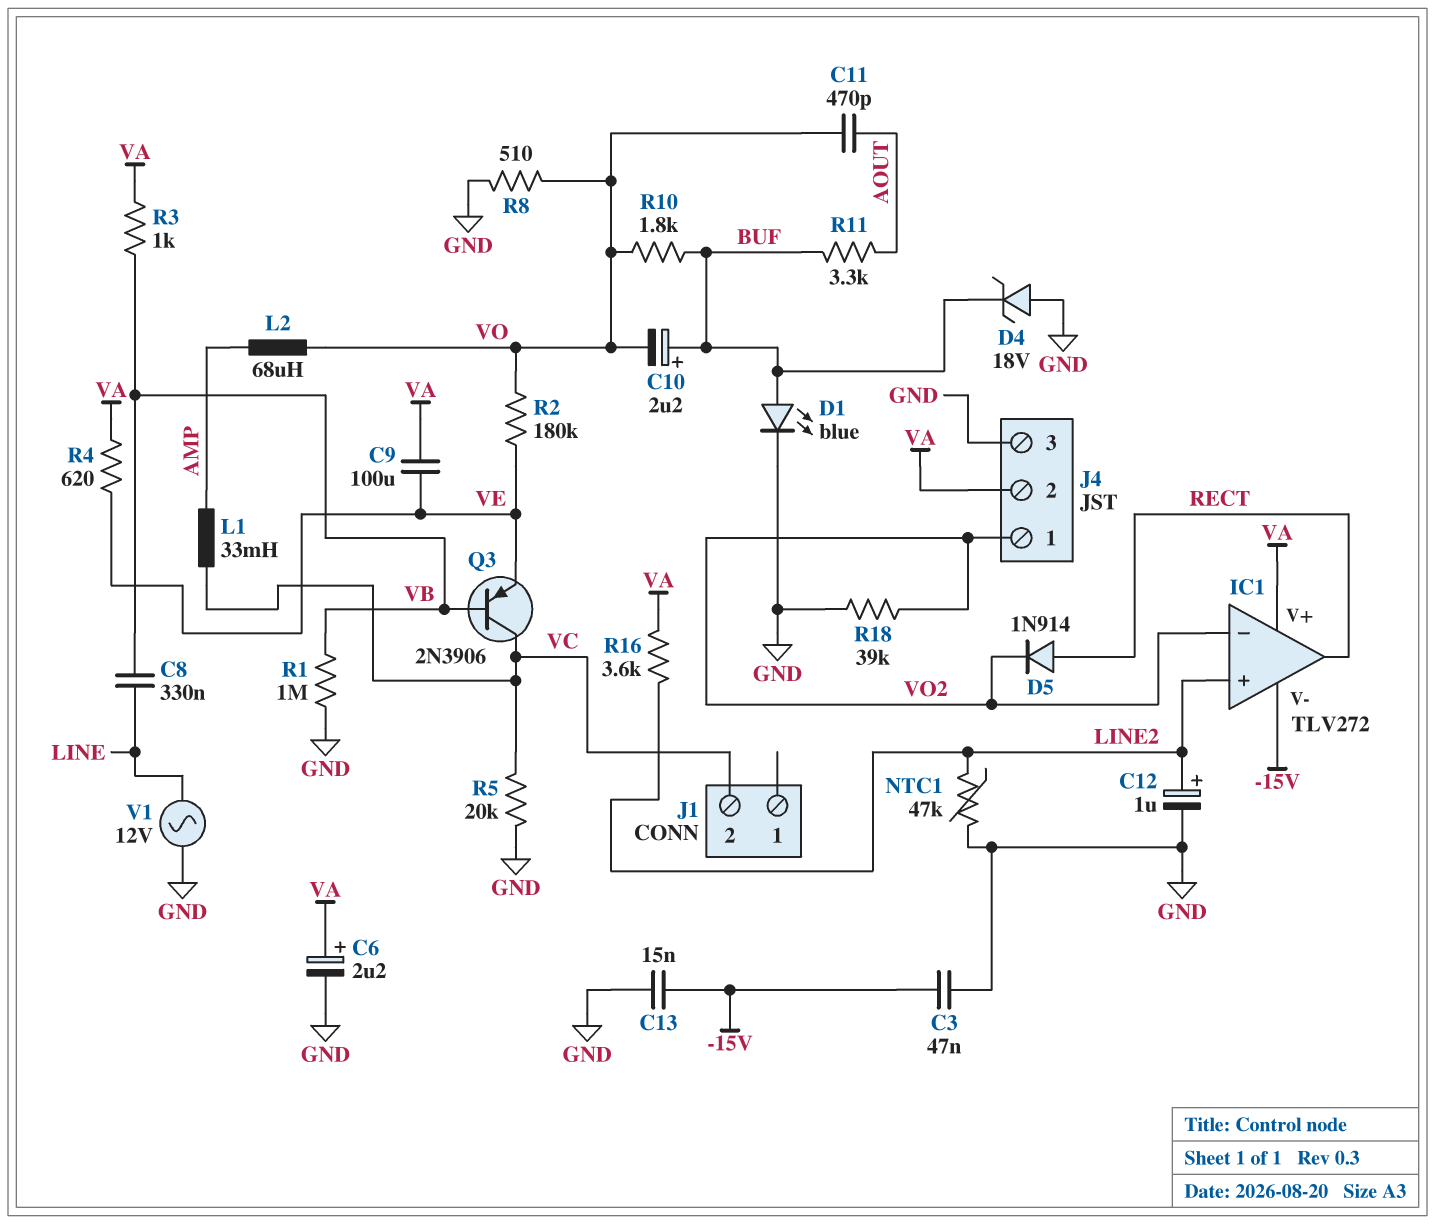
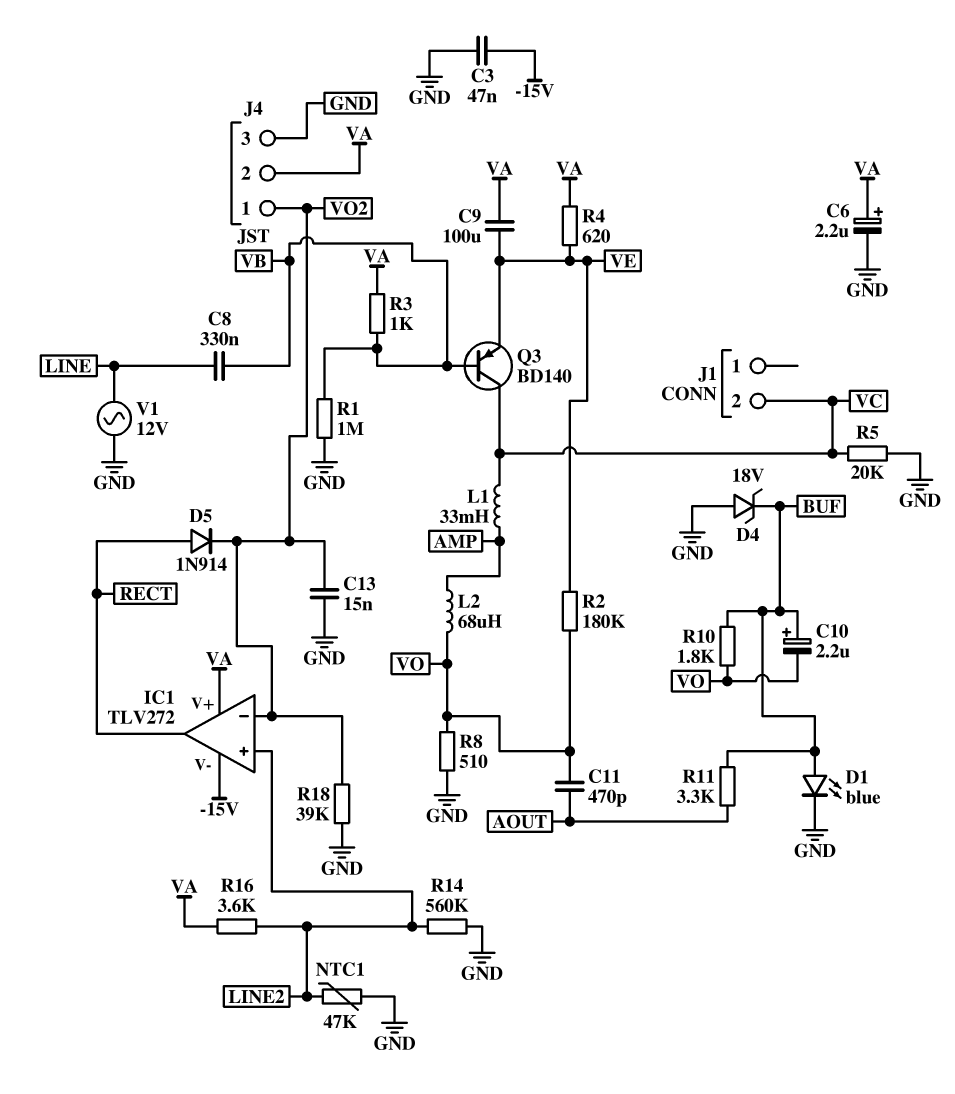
C12: 1uF (plus LINE2, minus GND) -> none
C13: 15nF (-15V, GND) -> 15nF (GND, VO2)
Q3: PNP 2N3906 (B VB, C VC, E VE) -> PNP BD140 (B VB, C VC, E VE)
R14: none -> 560k (GND, LINE2)

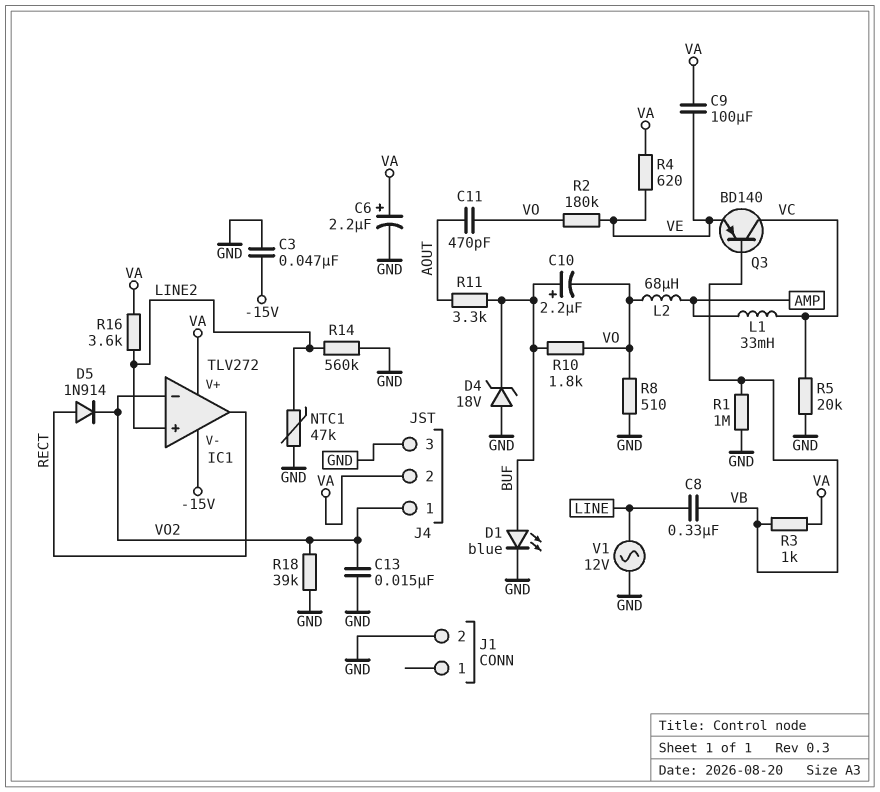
J1 pin 2: VC -> GND

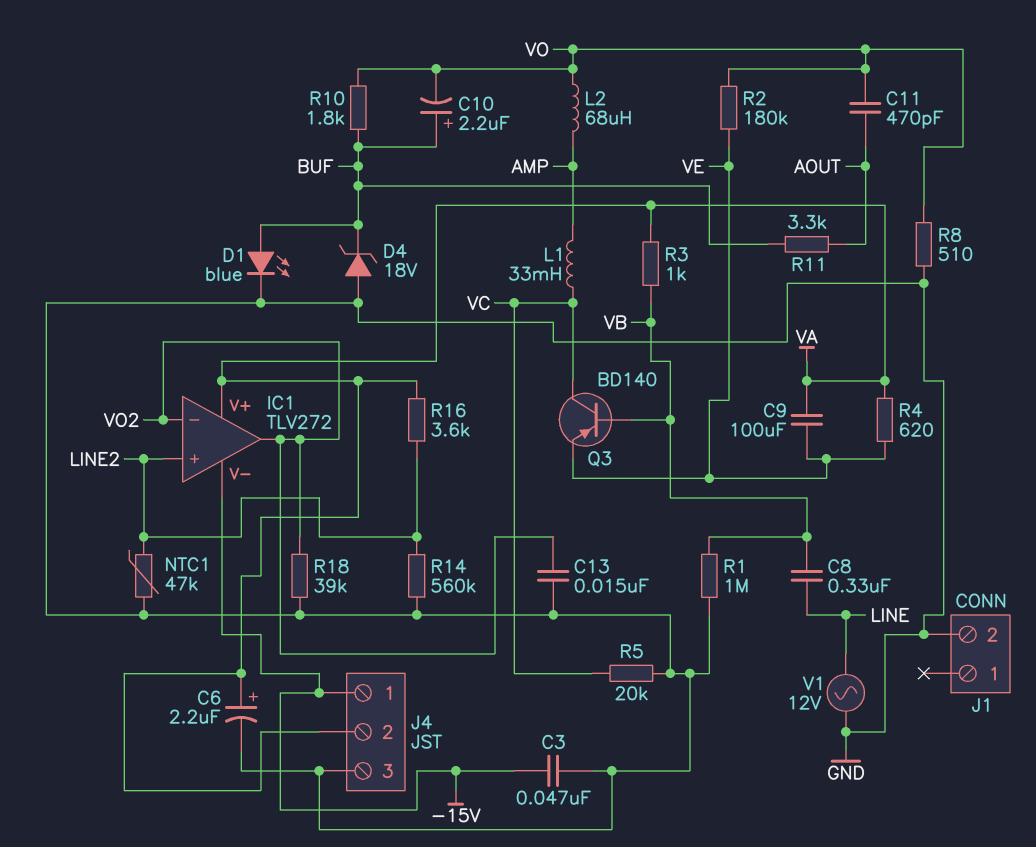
D5: diode 1N914 (A RECT, K VO2) -> none
IC1 pin out: RECT -> VO2
J4 pin 1: VO2 -> -15V

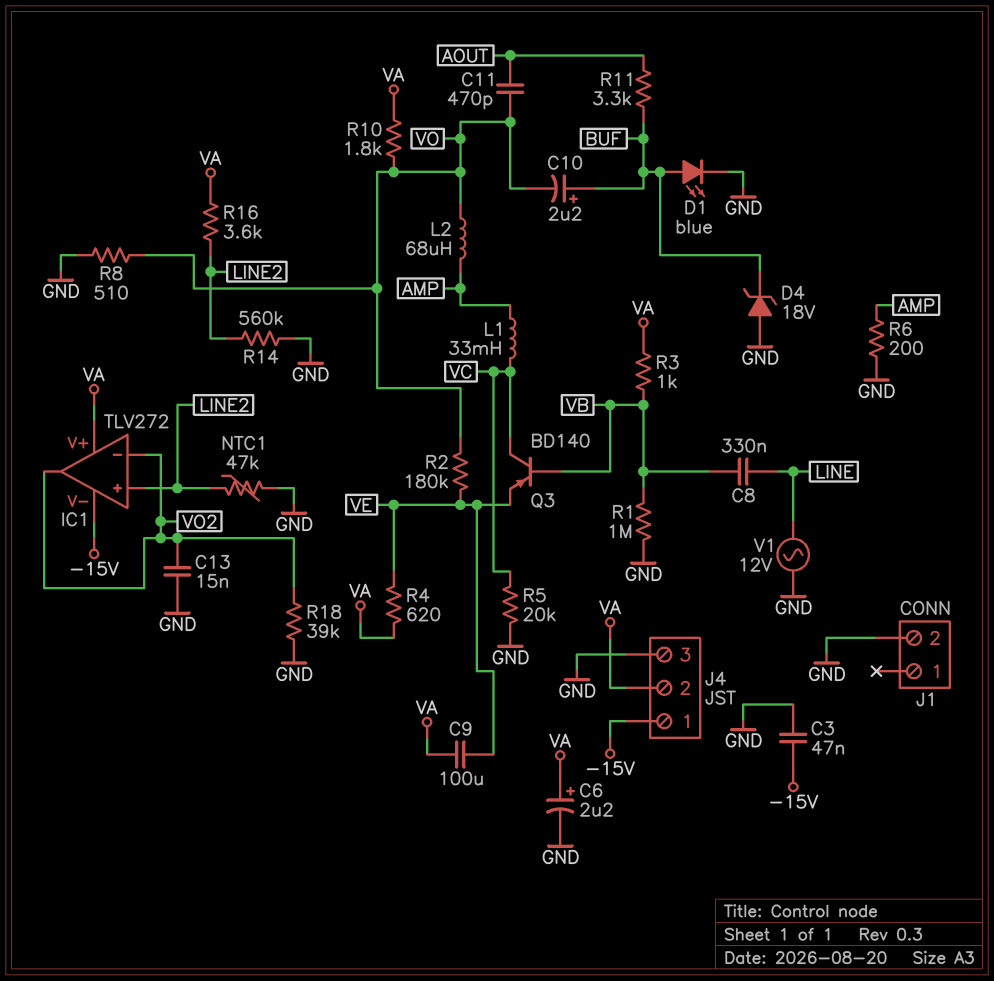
R6: none -> 200 (AMP, GND)
R10: 1.8k (BUF, VO) -> 1.8k (VA, VO)

